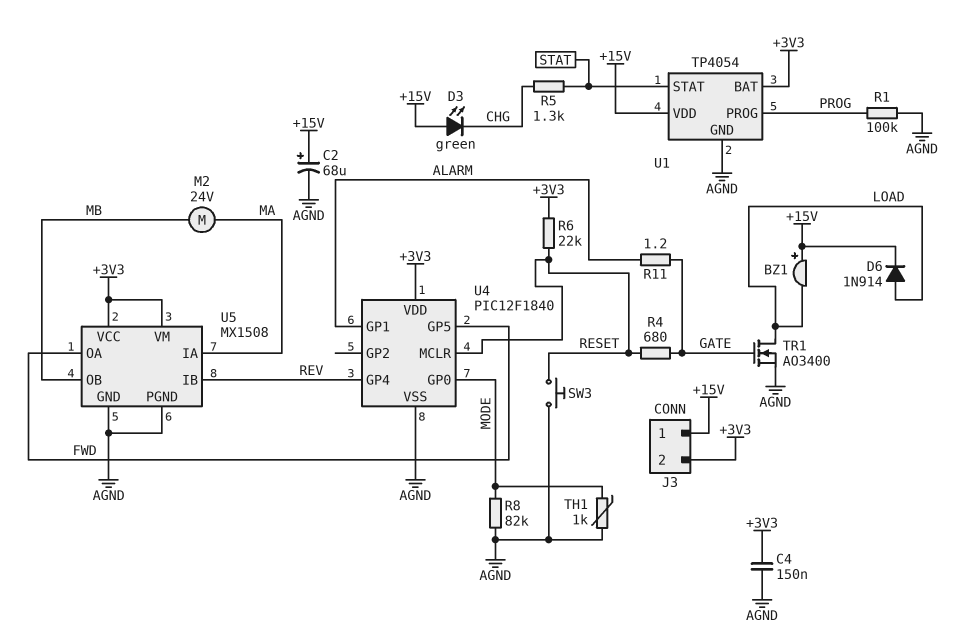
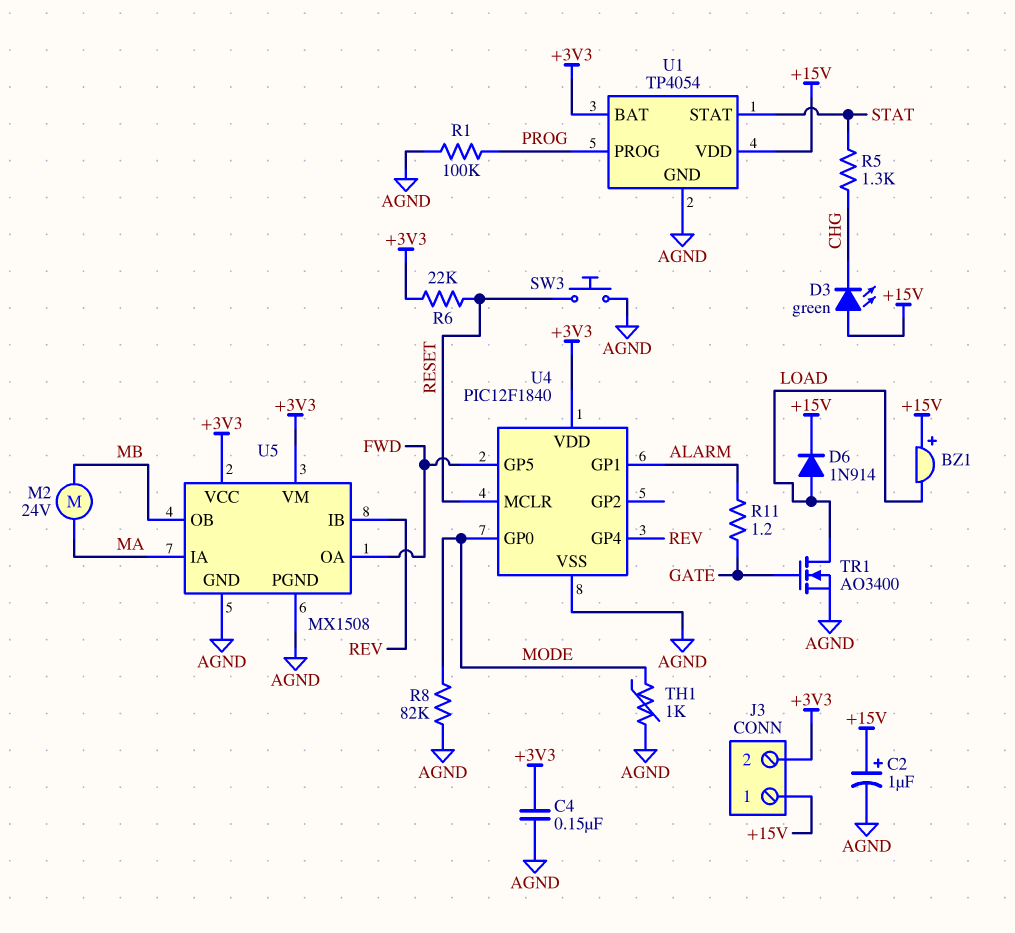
C2: 68uF (plus +15V, minus AGND) -> 1uF (plus +15V, minus AGND)
R4: 680 (GATE, RESET) -> none

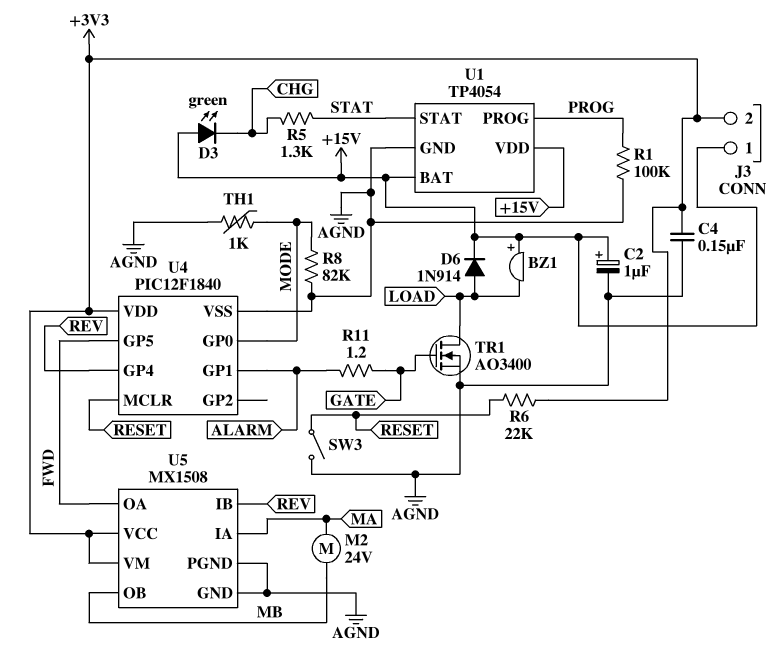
SW3: button (AGND, RESET) -> switch (AGND, RESET)
U1 pin BAT: +3V3 -> +15V

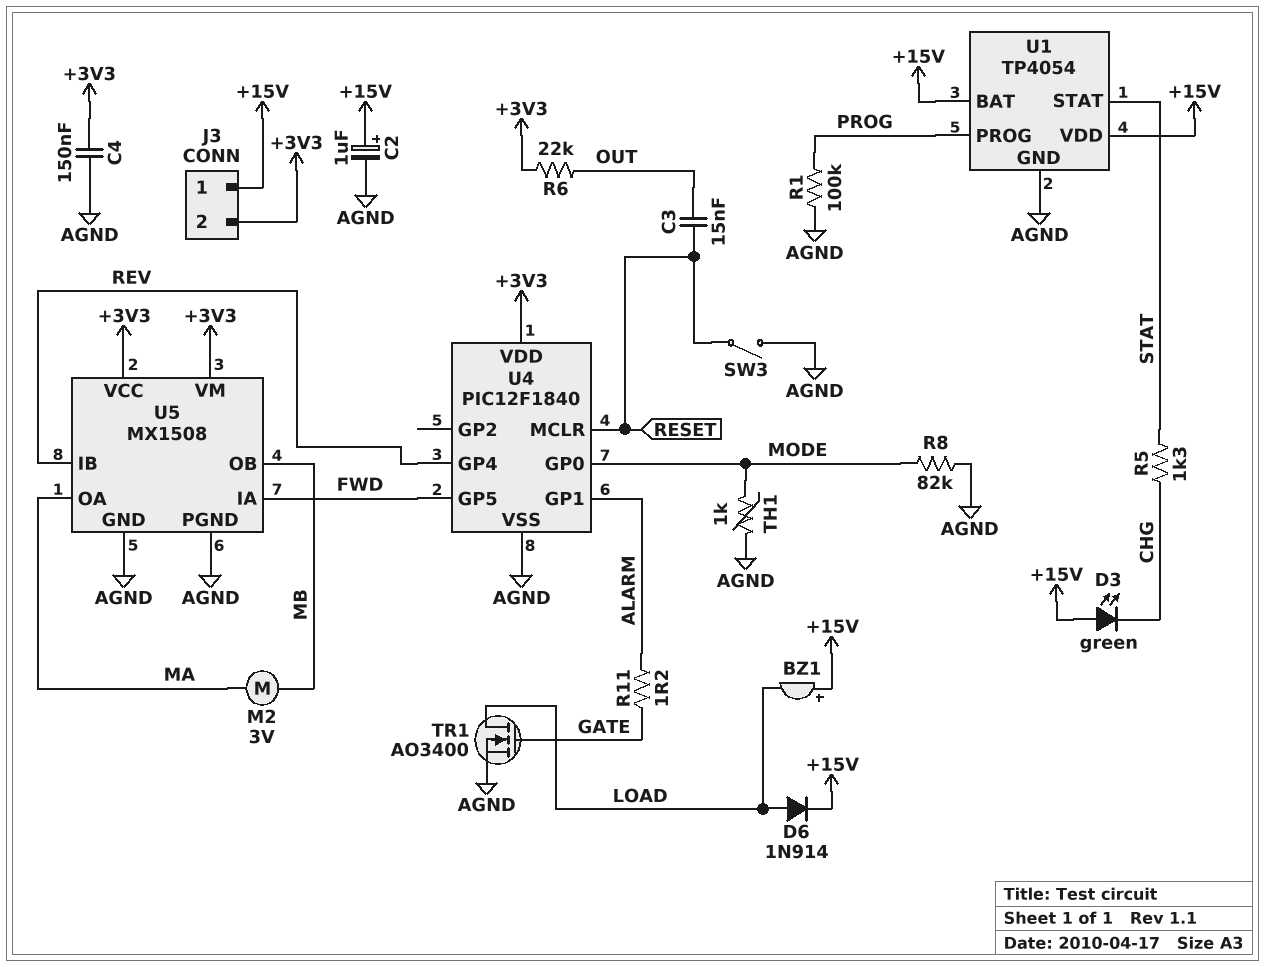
C3: none -> 15nF (OUT, RESET)
M2: motor 24V (MA, MB) -> motor 3V (MA, MB)
R6: 22k (+3V3, RESET) -> 22k (+3V3, OUT)
U5 pin IA: MA -> FWD
U5 pin OA: FWD -> MA

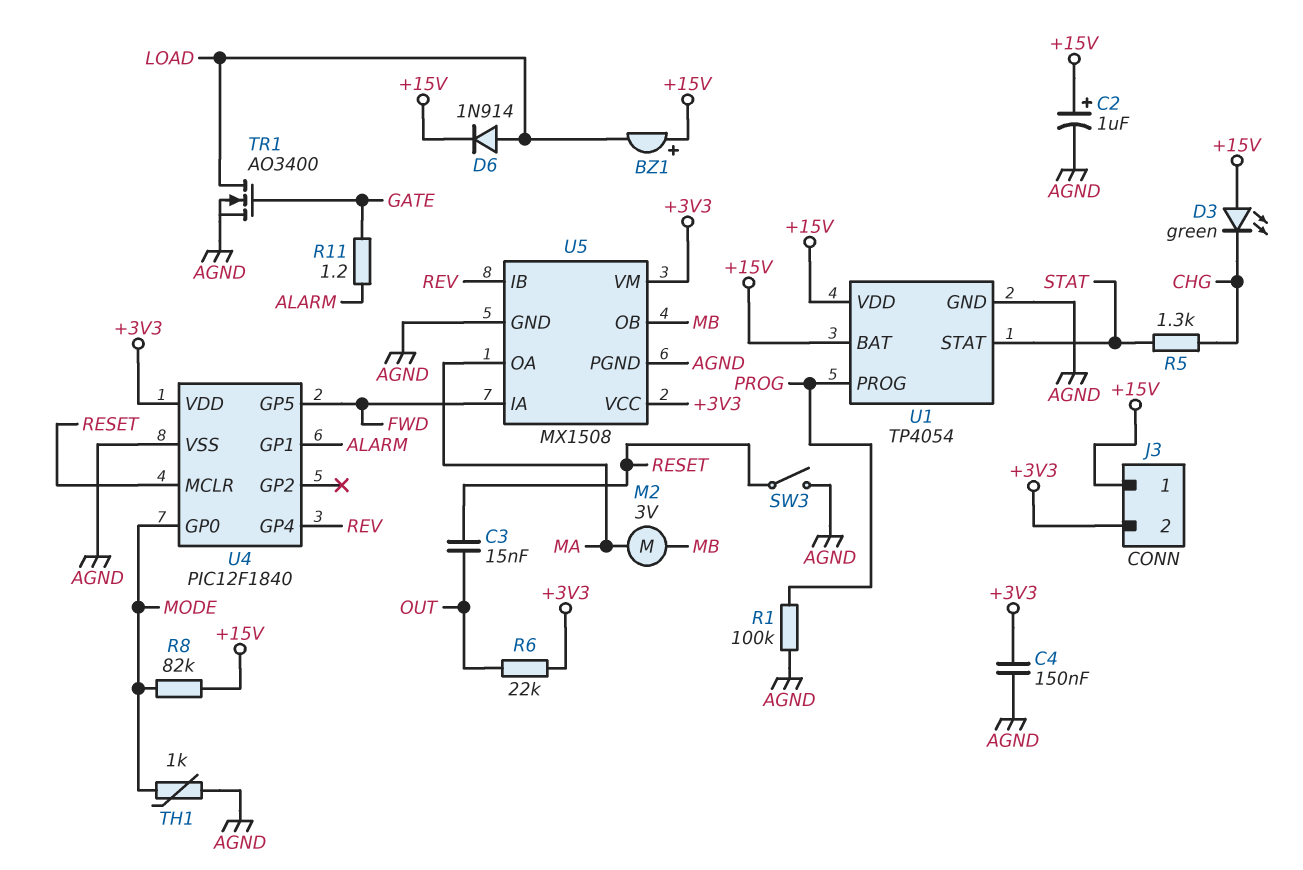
R8: 82k (AGND, MODE) -> 82k (+15V, MODE)

